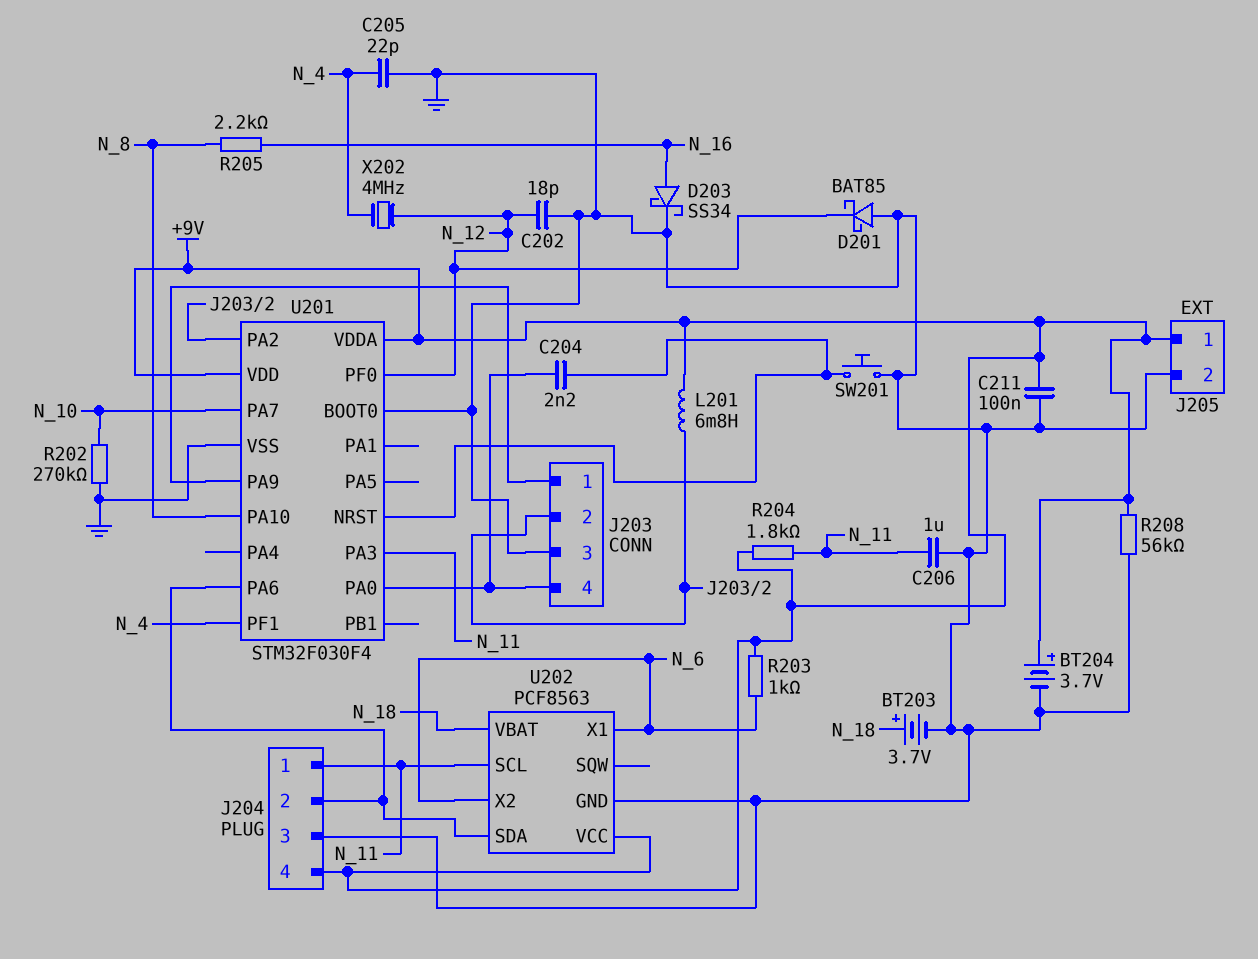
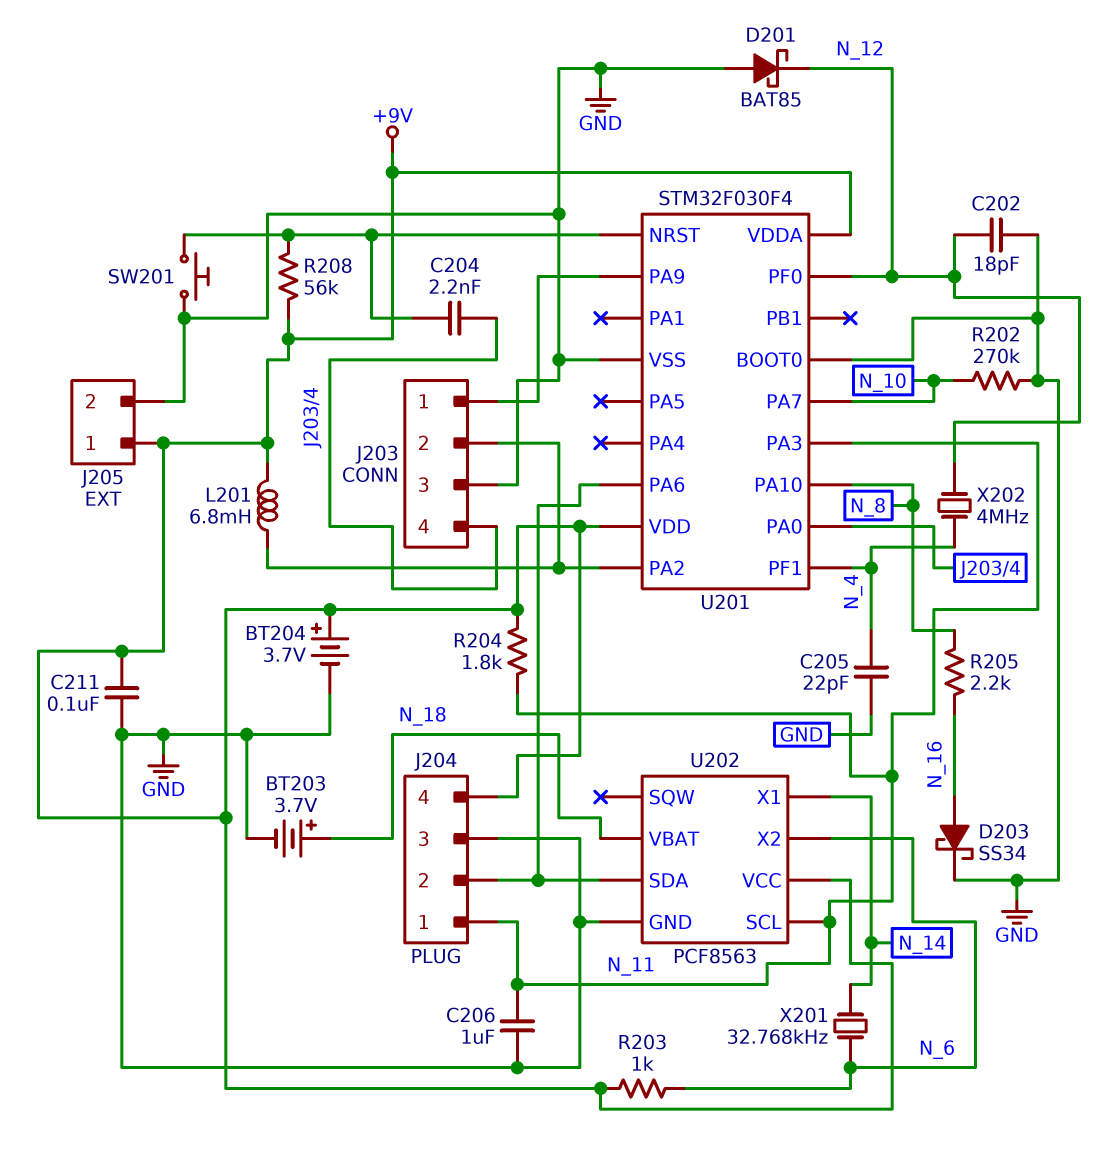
R208: 56k (+9V, GND) -> 56k (+9V, U201/NRST)
U202 pin X1: N_6 -> N_14
X201: none -> 32.768kHz (N_6, N_14)

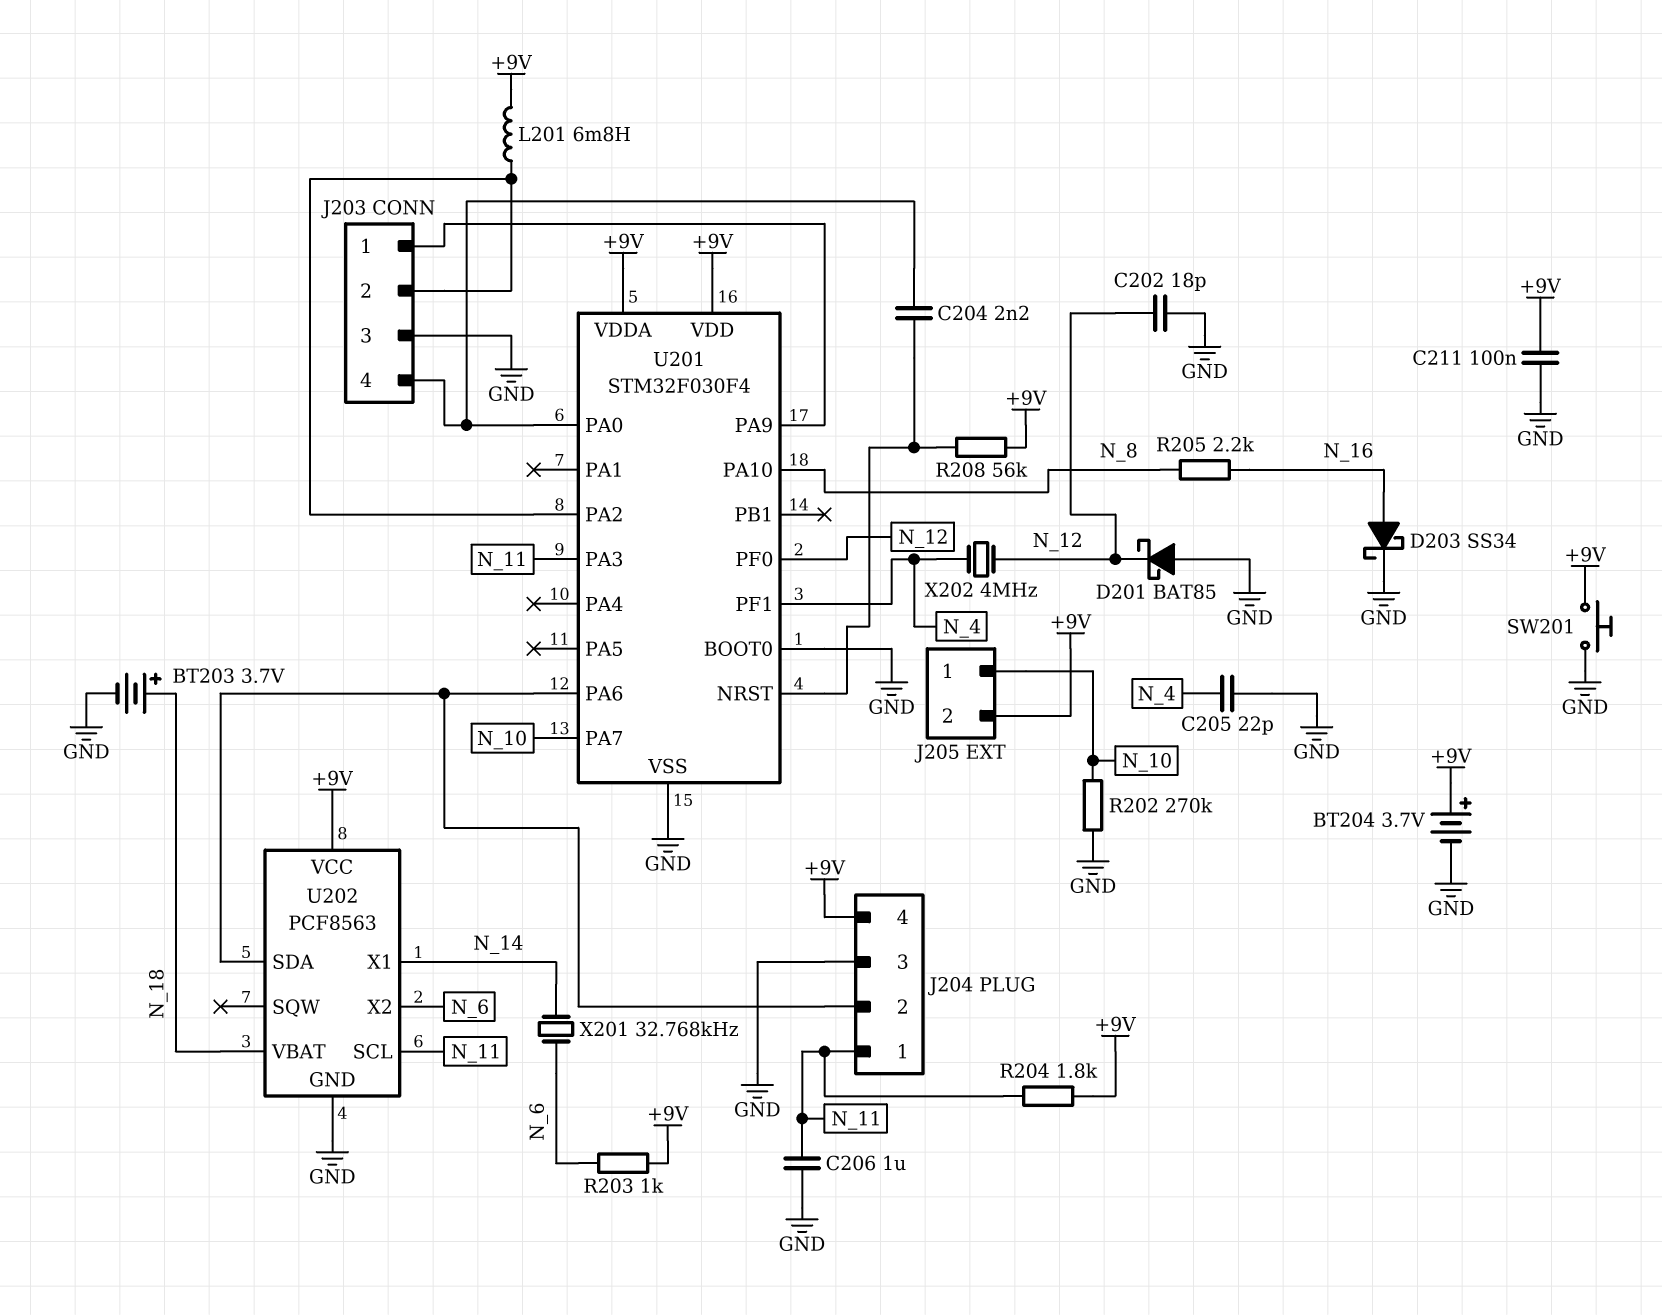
J205 pin 1: +9V -> N_10
J205 pin 2: GND -> +9V
SW201: button (GND, U201/NRST) -> button (+9V, GND)

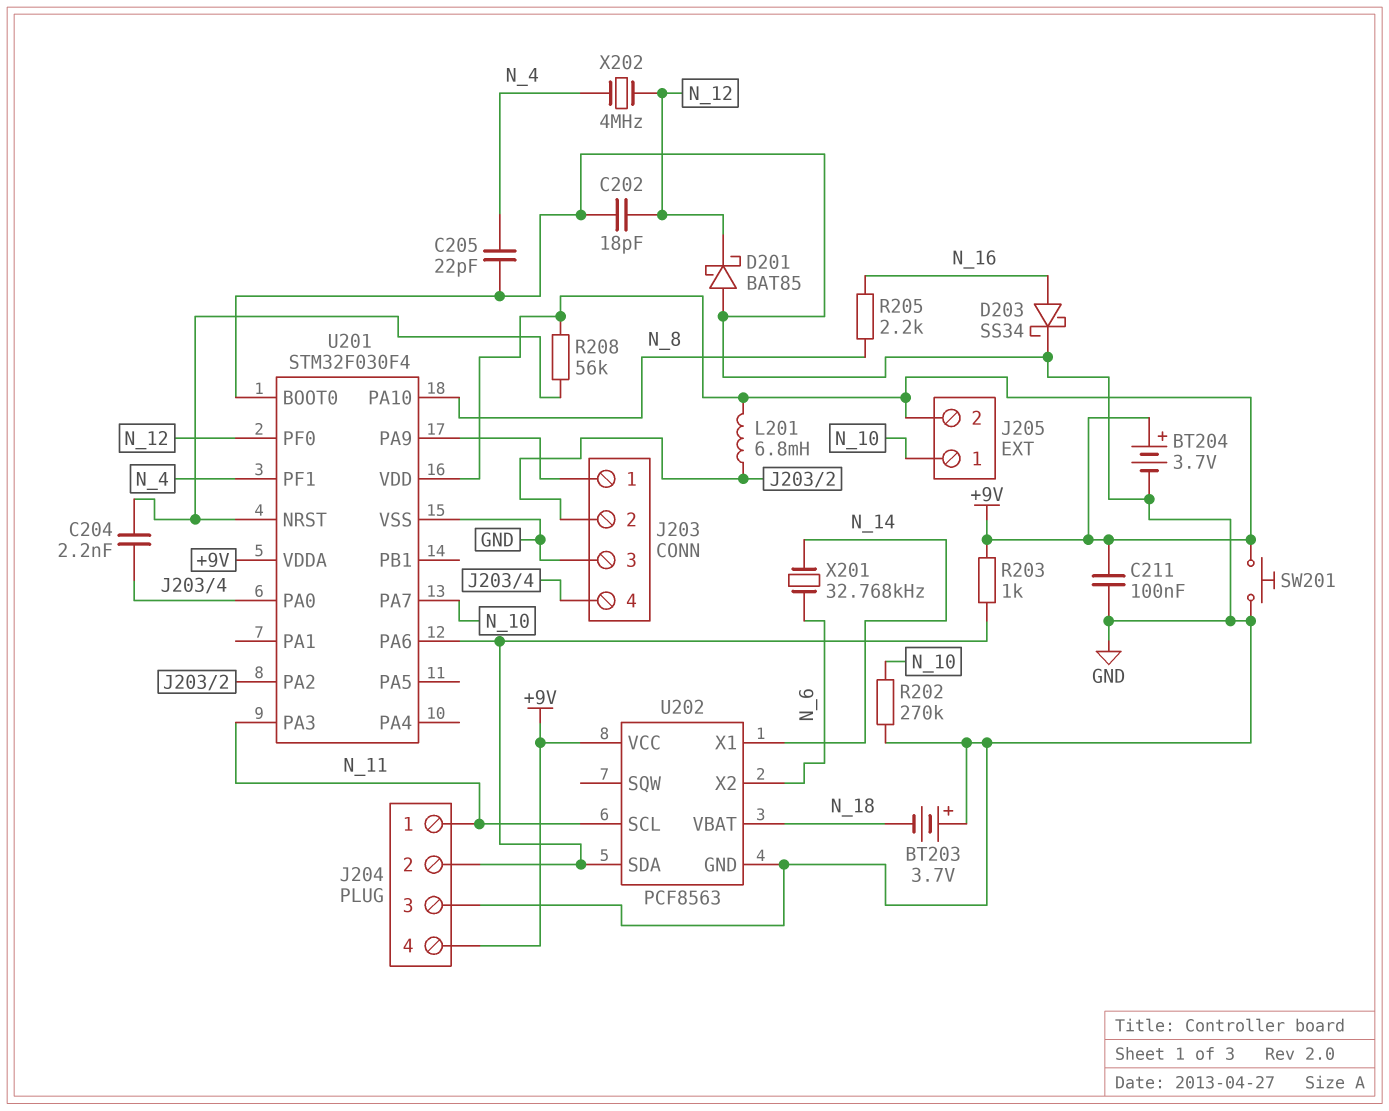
BT203: 3.7V (plus N_18, minus GND) -> 3.7V (plus GND, minus N_18)
C206: 1uF (GND, N_11) -> none
R203: 1k (+9V, N_6) -> 1k (+9V, J204/2)
R204: 1.8k (+9V, N_11) -> none

